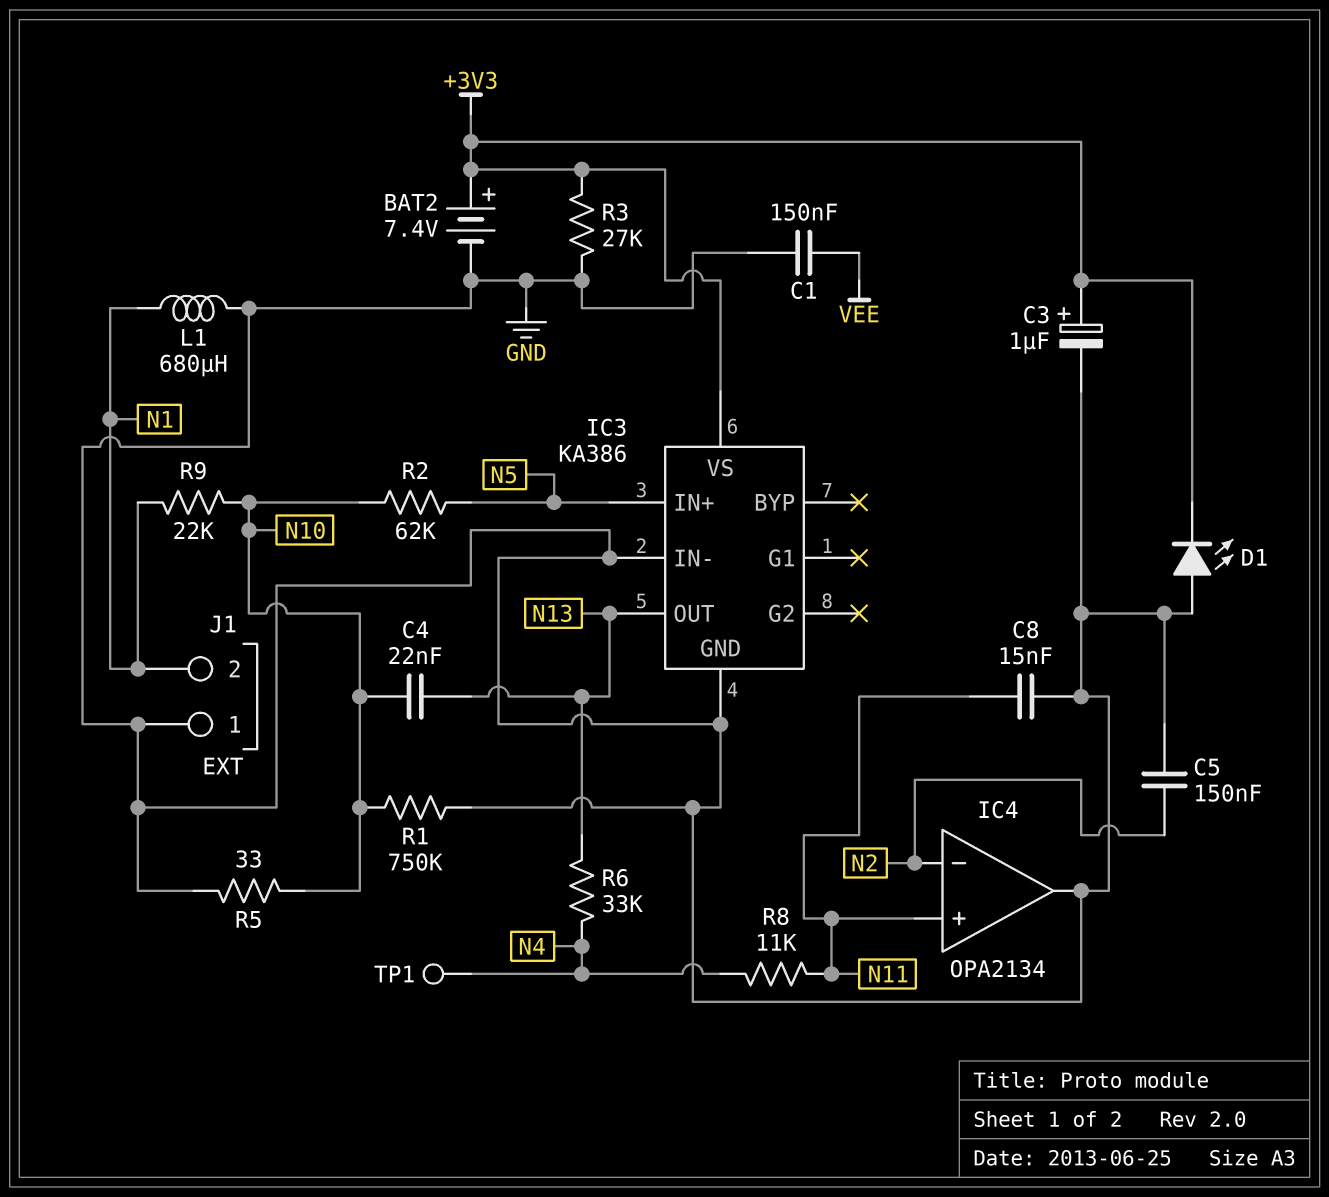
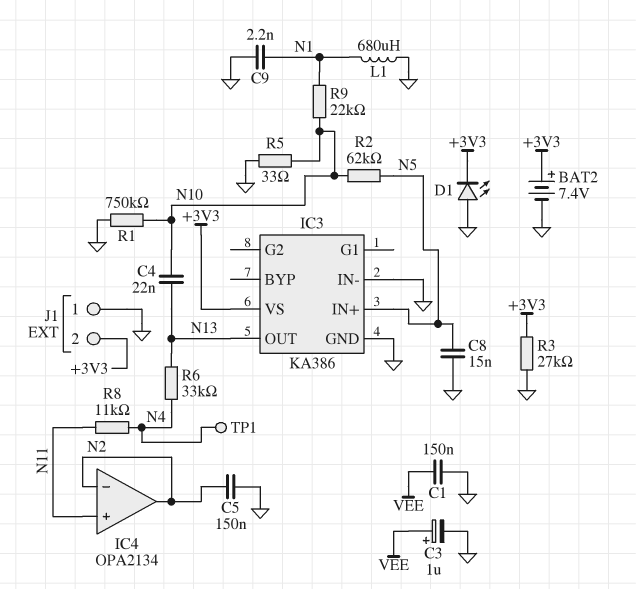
C3: 1uF (plus +3V3, minus GND) -> 1uF (plus VEE, minus GND)
C8: 15nF (GND, N11) -> 15nF (GND, N5)
C9: none -> 2.2nF (GND, N1)
IC4 pin out: GND -> N2
J1 pin 2: N1 -> +3V3

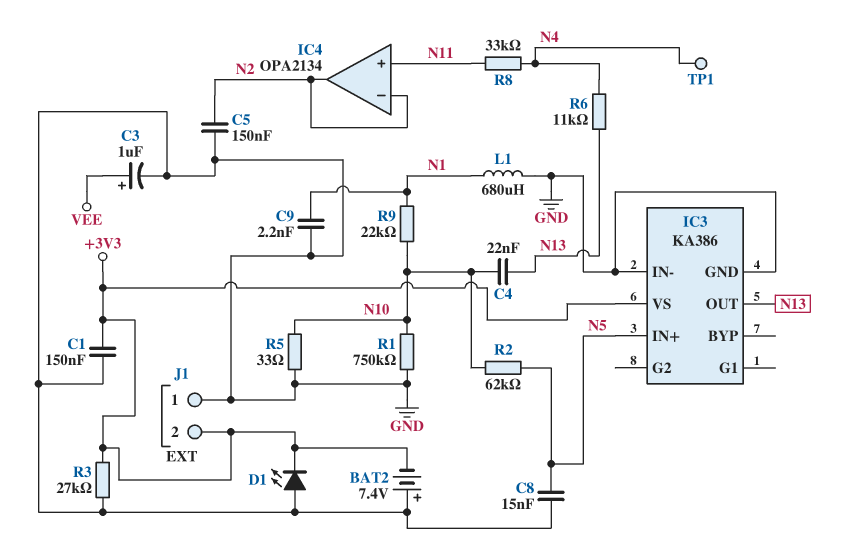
BAT2: 7.4V (plus +3V3, minus GND) -> 7.4V (plus GND, minus +3V3)
C1: 150nF (GND, VEE) -> 150nF (+3V3, GND)
R6: 33k (N4, N13) -> 11k (N4, N13)
R8: 11k (N4, N11) -> 33k (N4, N11)

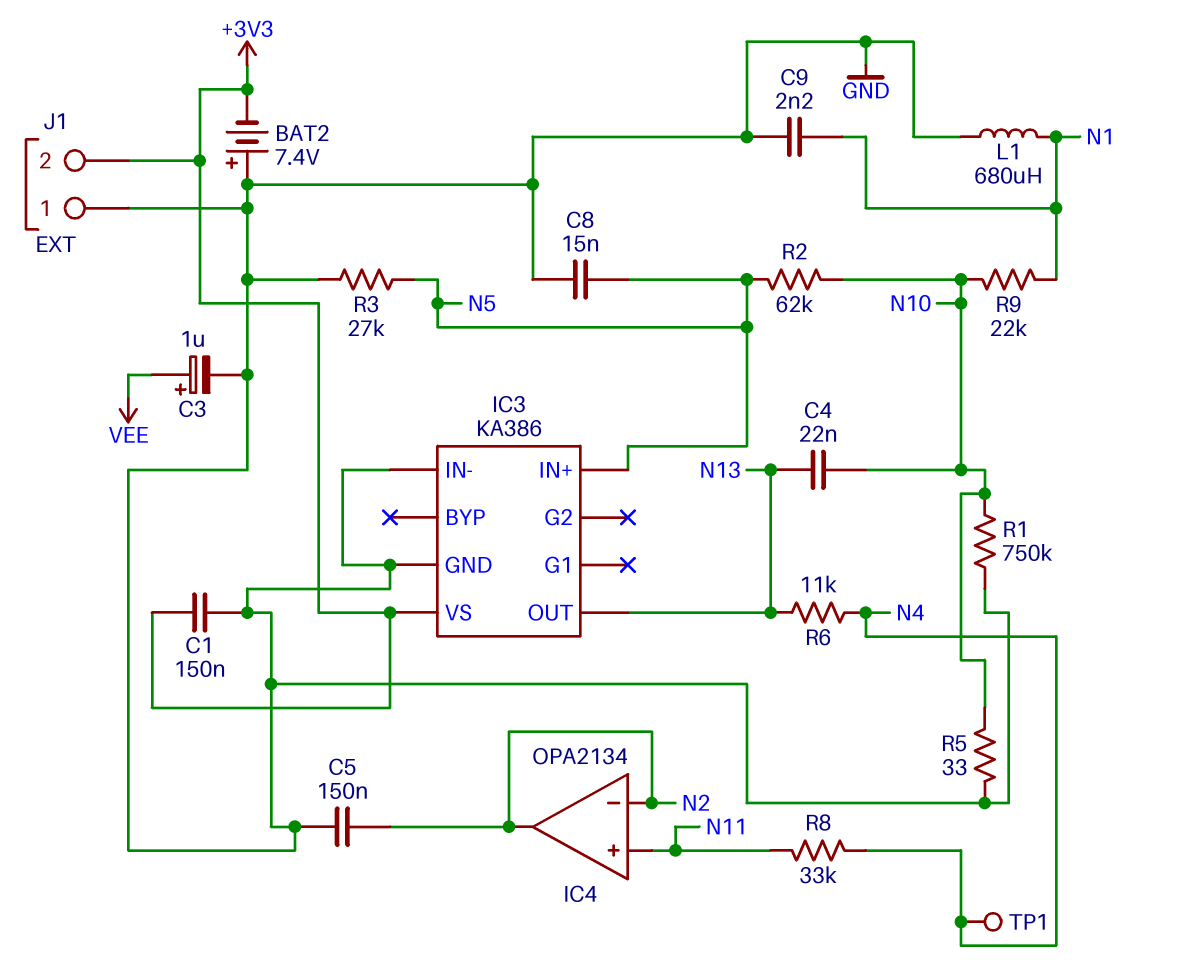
D1: LED (A GND, K +3V3) -> none
R3: 27k (+3V3, GND) -> 27k (GND, N5)

